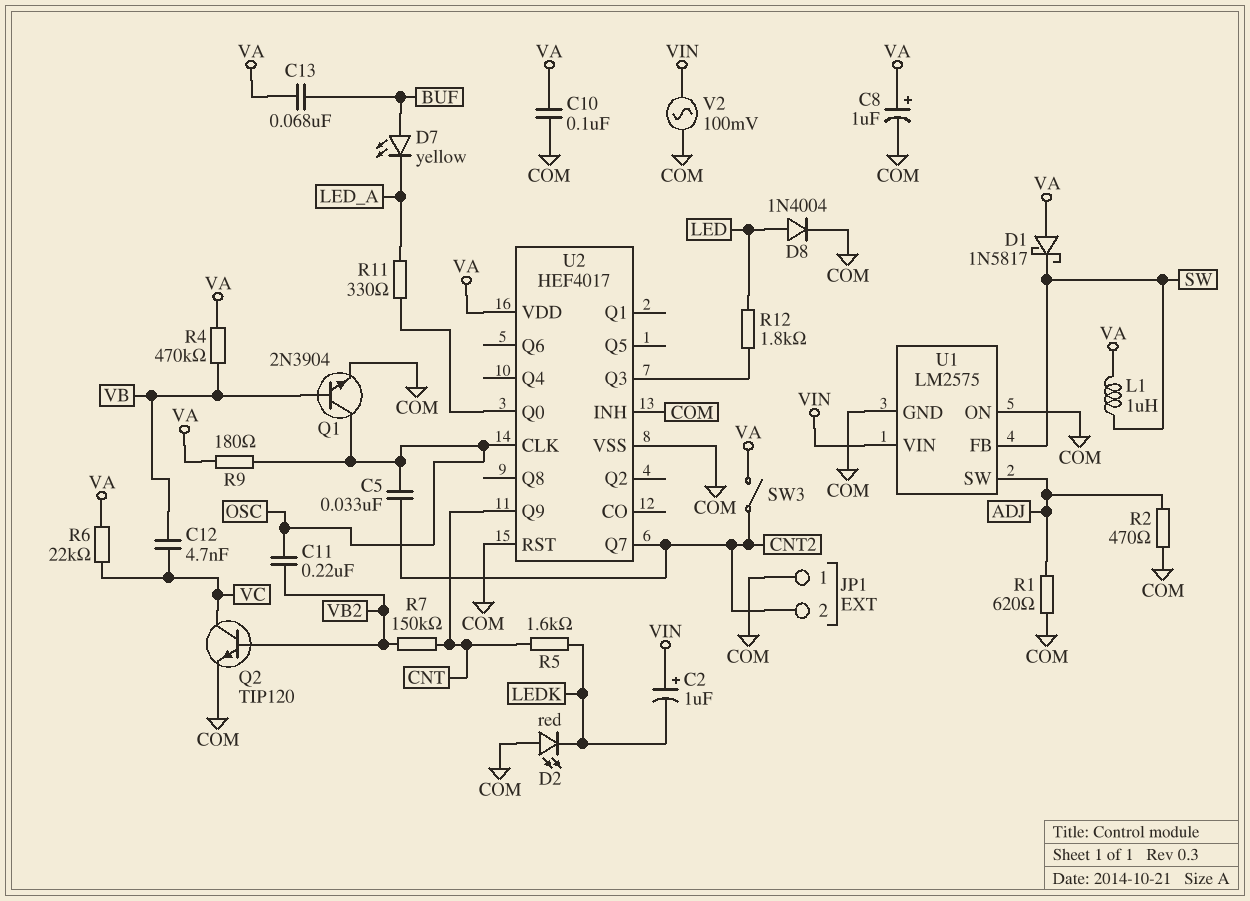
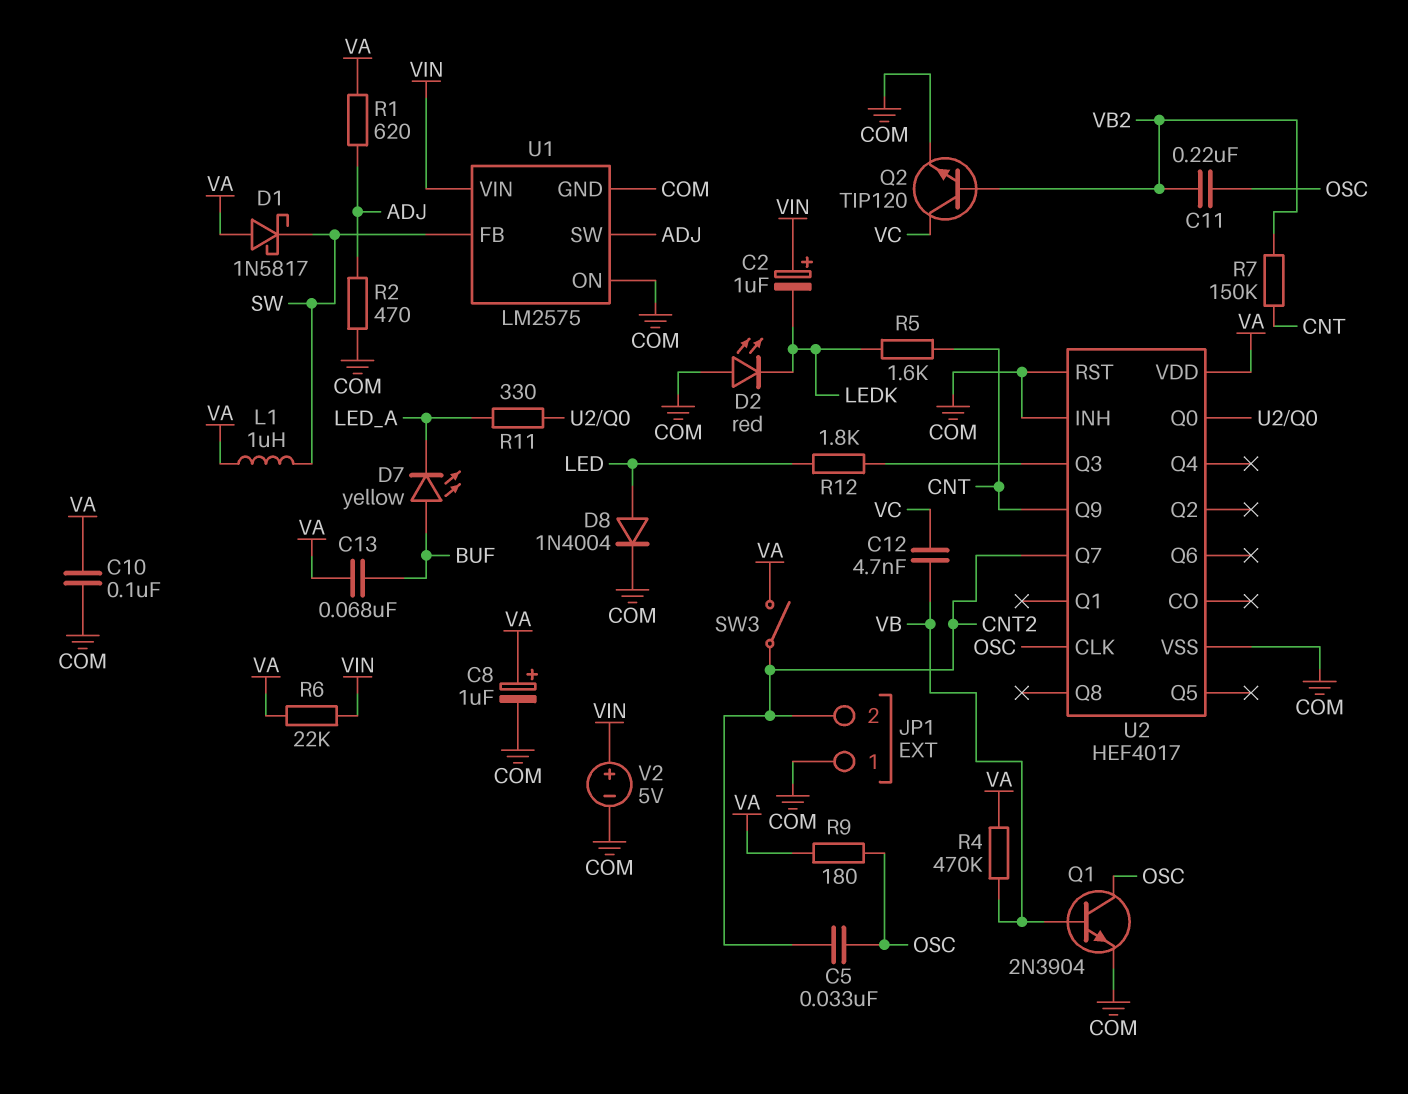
R1: 620 (ADJ, COM) -> 620 (ADJ, VA)
R6: 22k (VA, VC) -> 22k (VA, VIN)
V2: AC 100mV (COM, VIN) -> 5V (plus VIN, minus COM)

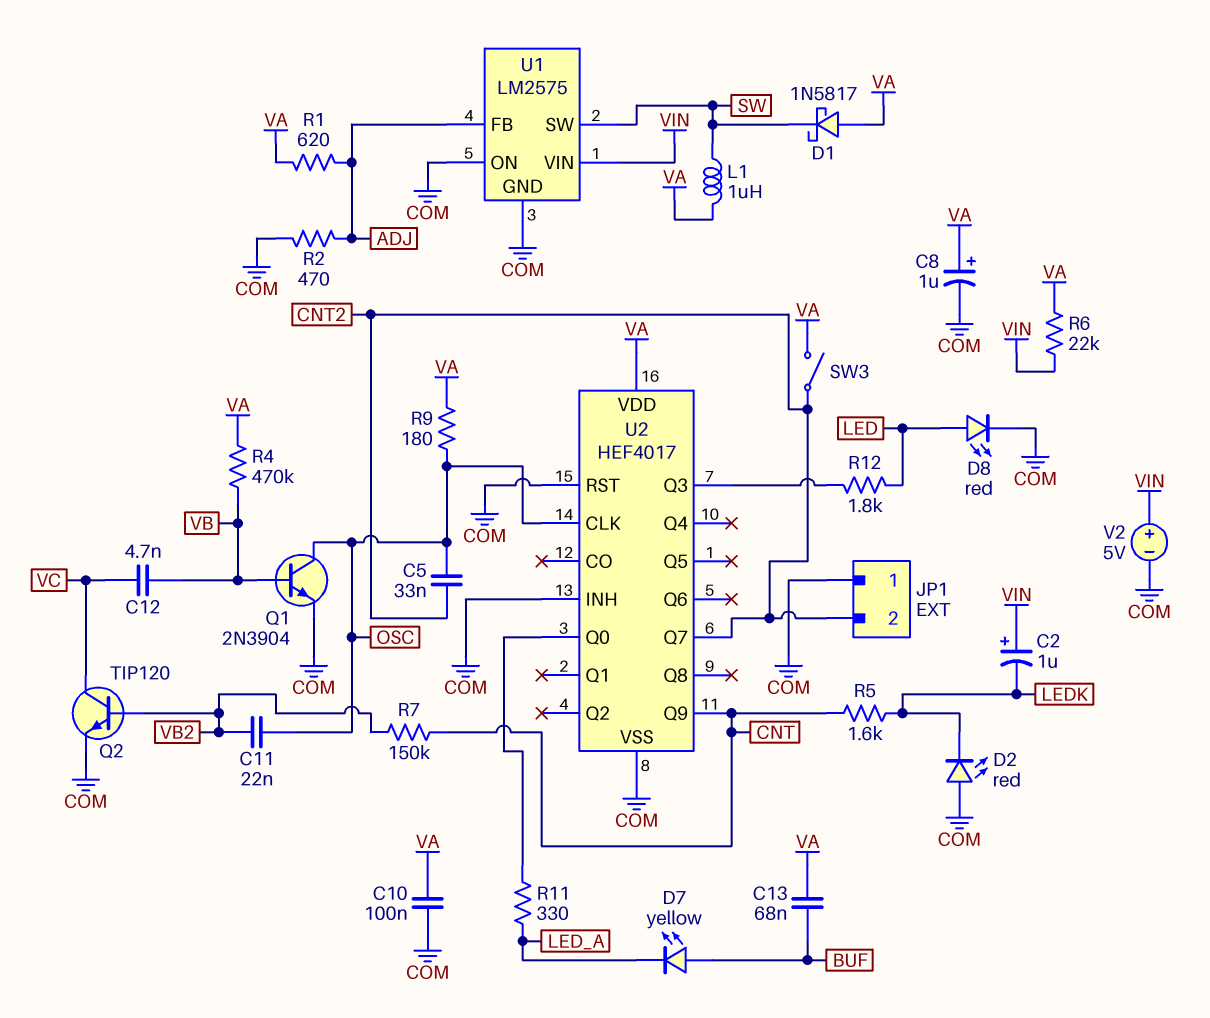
C11: 220nF (OSC, VB2) -> 22nF (OSC, VB2)
D8: diode 1N4004 (A LED, K COM) -> LED red (A LED, K COM)
U1 pin FB: SW -> ADJ
U1 pin SW: ADJ -> SW

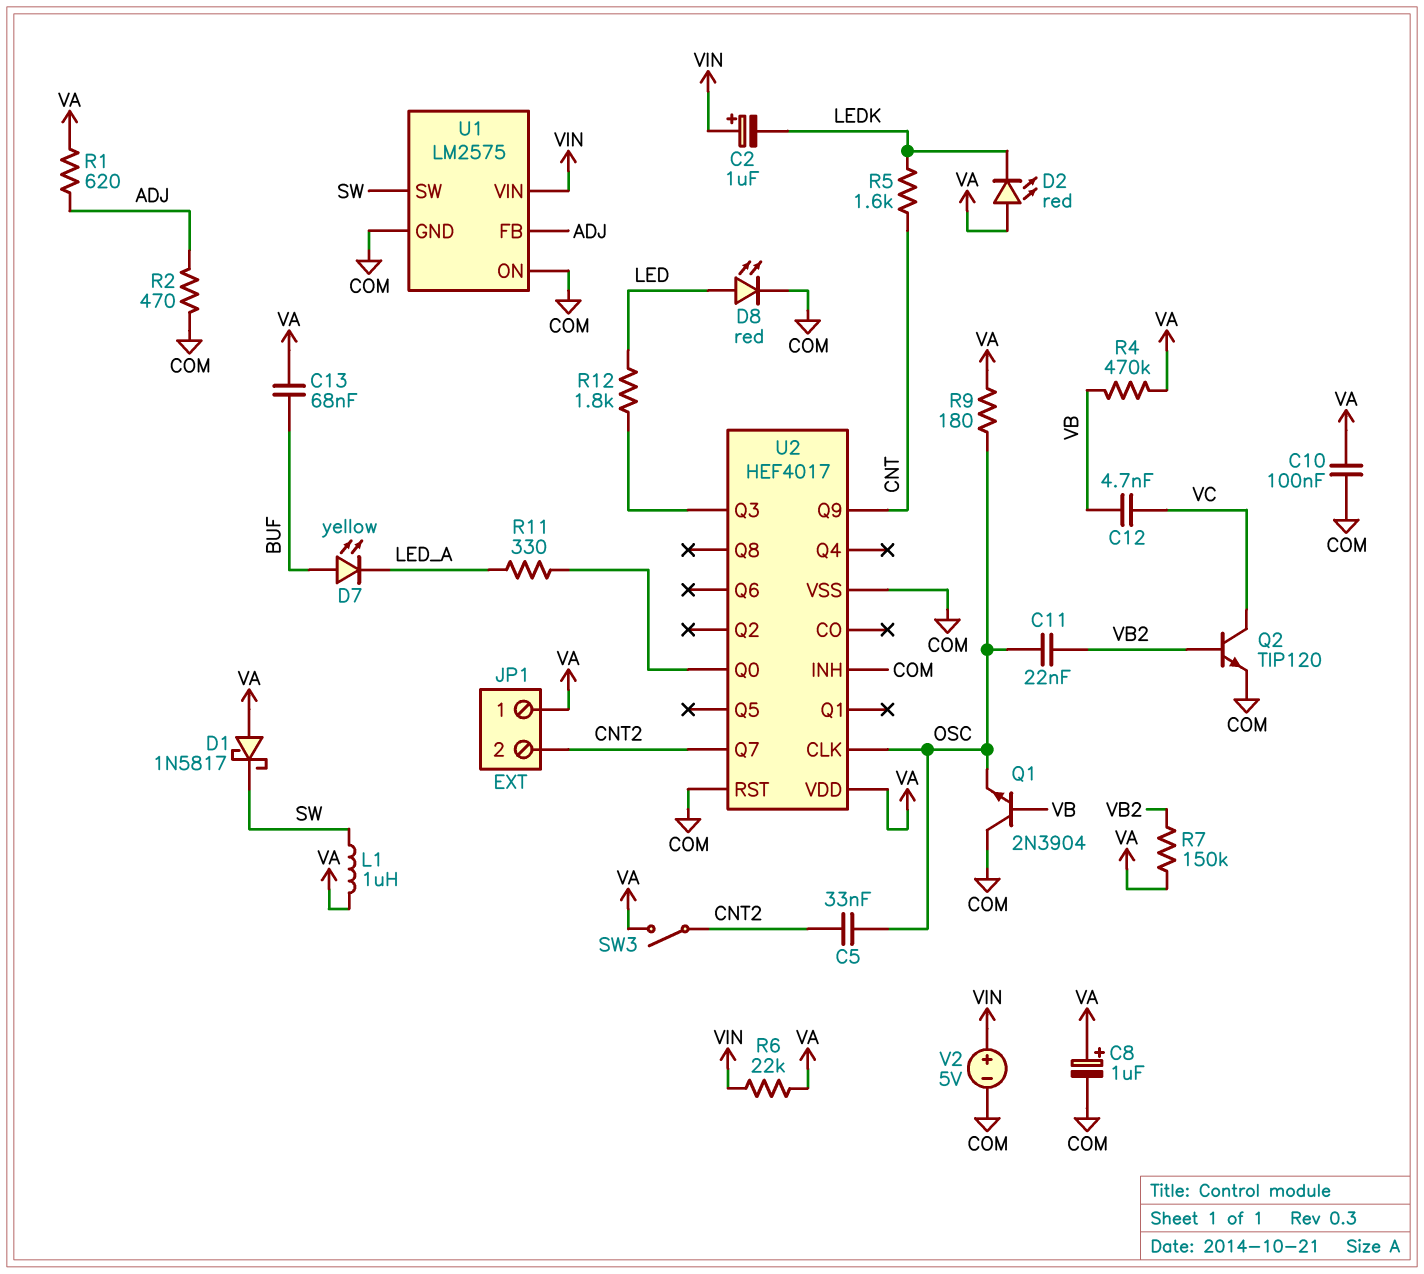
D2: LED red (A COM, K LEDK) -> LED red (A VA, K LEDK)
JP1 pin 1: COM -> VA
Q1: NPN 2N3904 (B VB, C OSC, E COM) -> NPN 2N3904 (B VB, C COM, E OSC)
R7: 150k (CNT, VB2) -> 150k (VA, VB2)

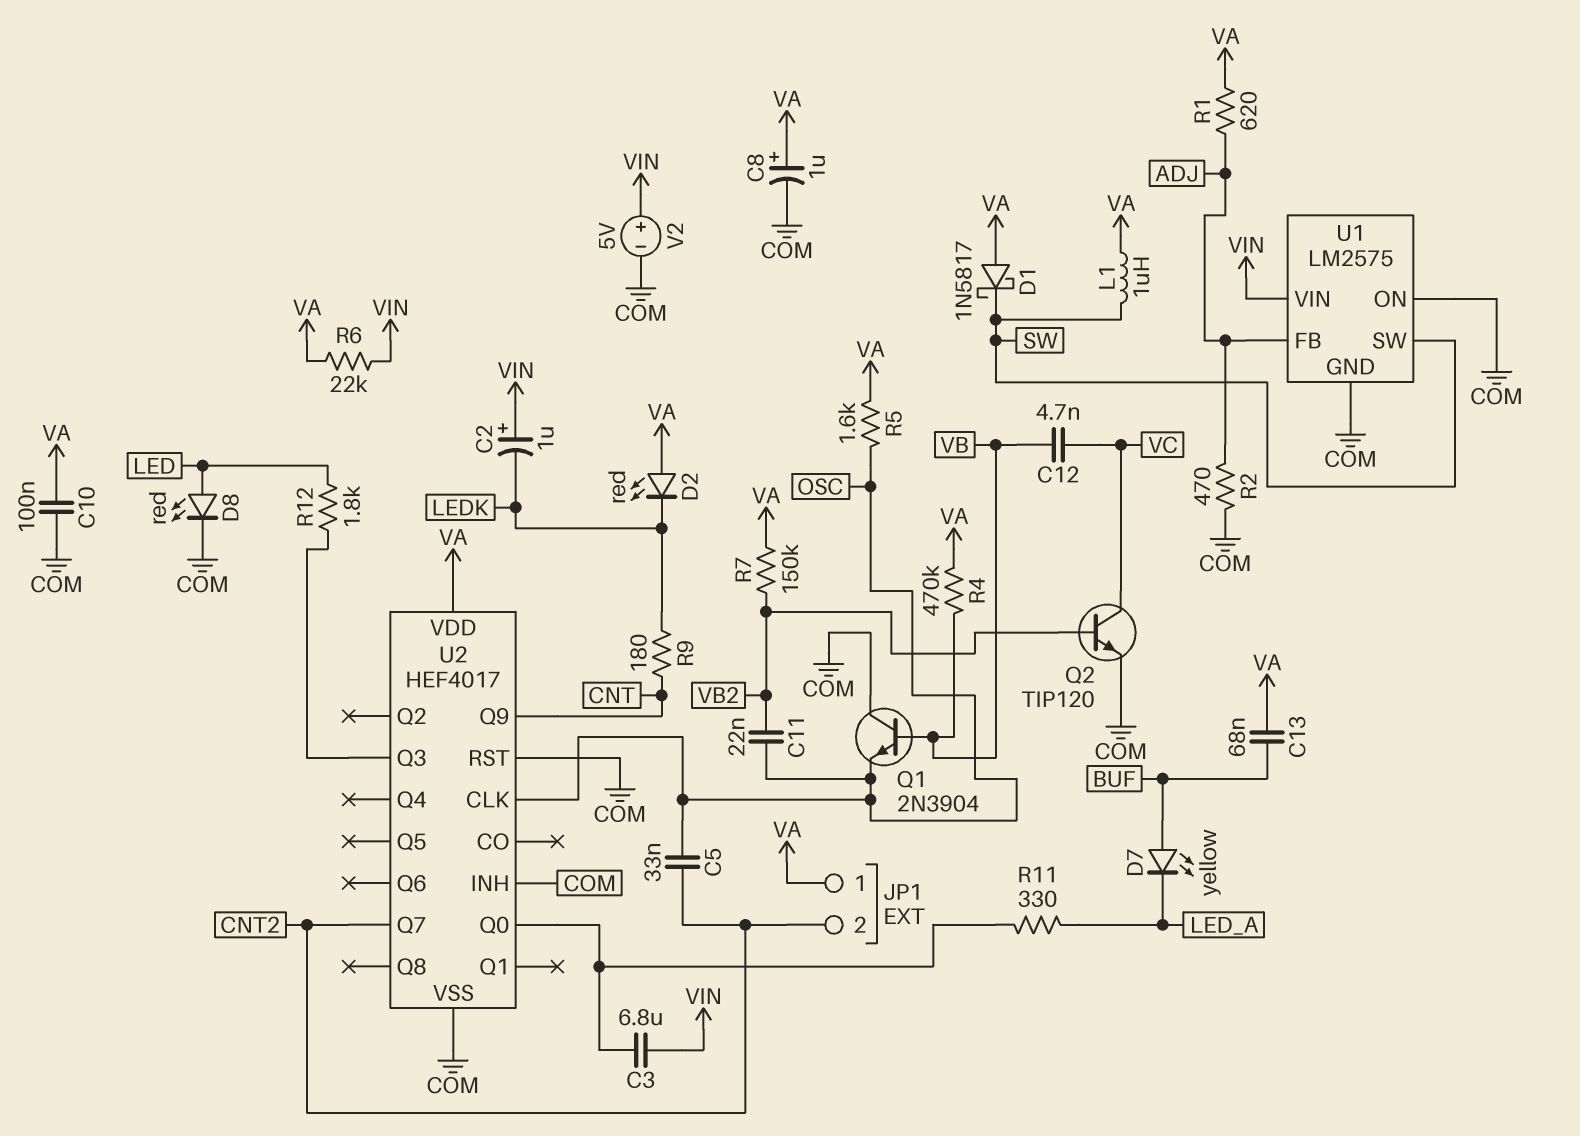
C3: none -> 6.8uF (U2/Q0, VIN)
R5: 1.6k (CNT, LEDK) -> 1.6k (OSC, VA)
R9: 180 (OSC, VA) -> 180 (CNT, LEDK)
SW3: switch (CNT2, VA) -> none

